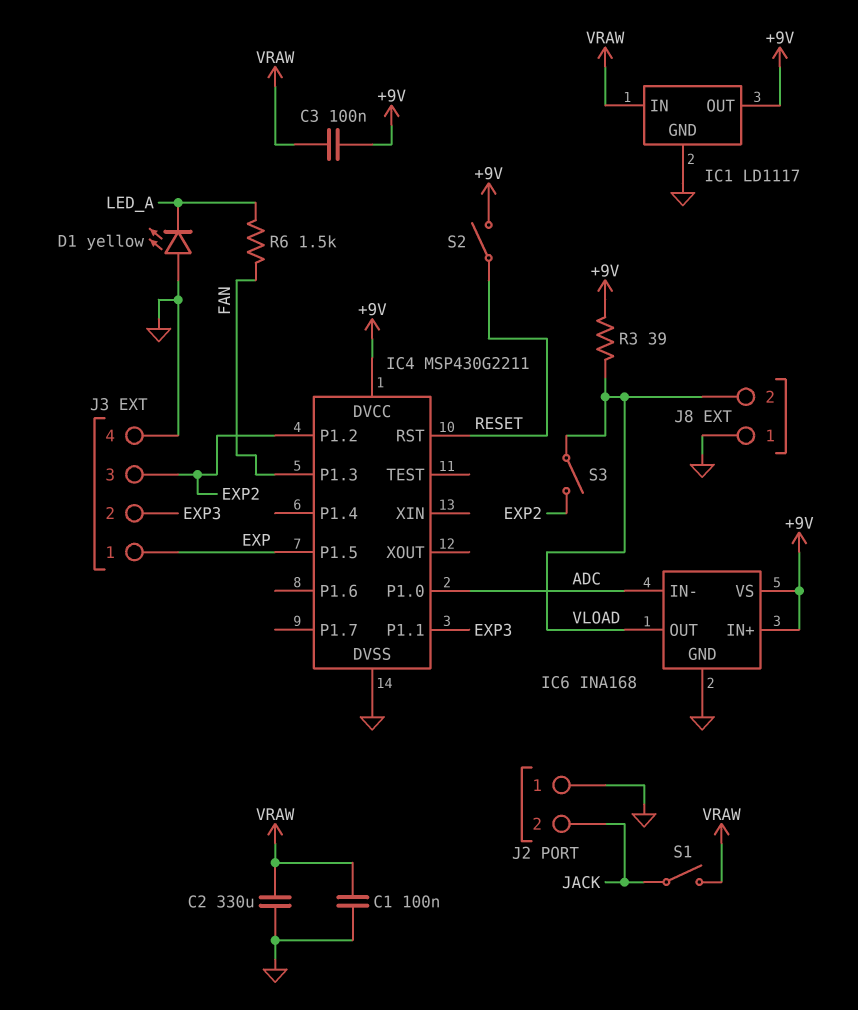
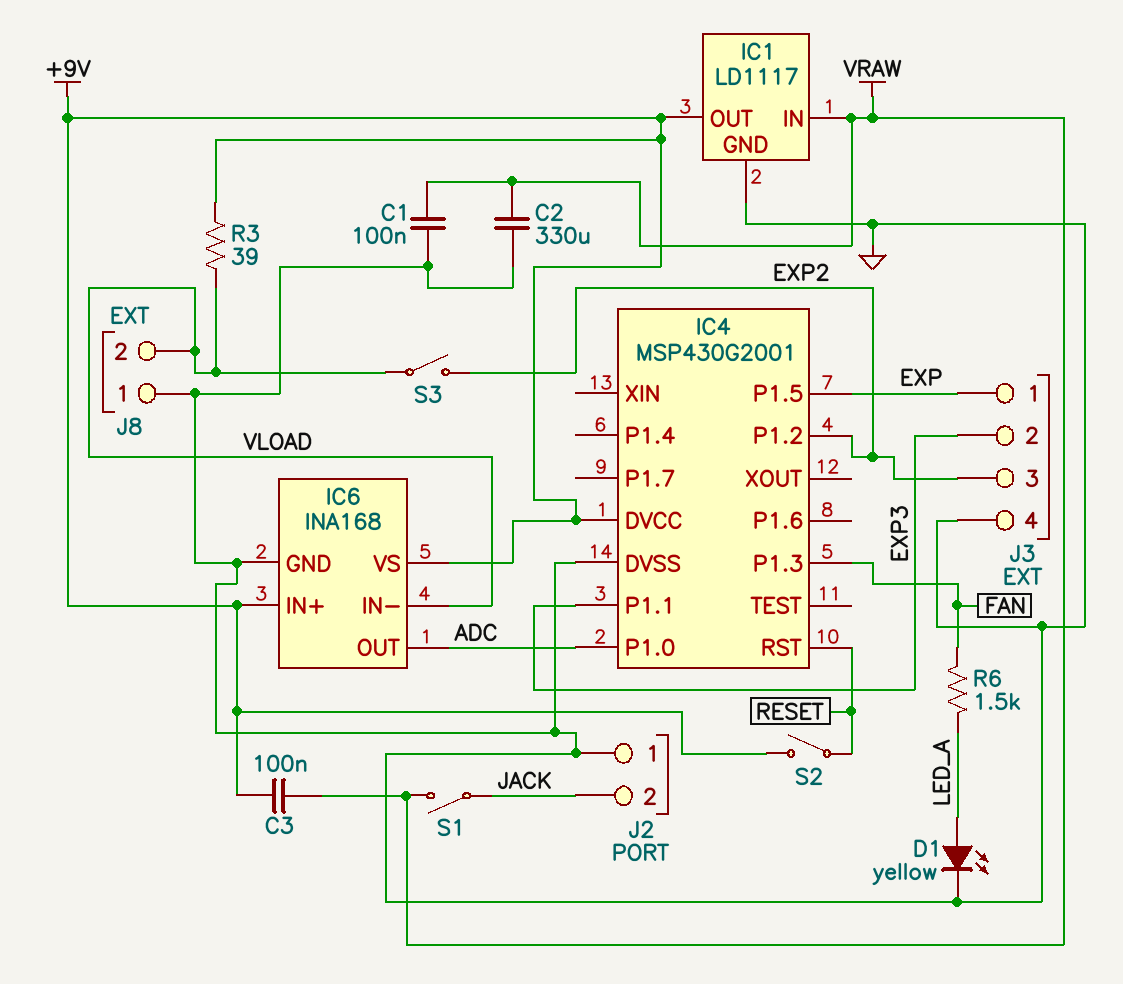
D1: LED yellow (A GND, K LED_A) -> LED yellow (A LED_A, K GND)
IC4: MSP430G2211 -> MSP430G2001
IC6 pin IN-: ADC -> VLOAD
IC6 pin OUT: VLOAD -> ADC

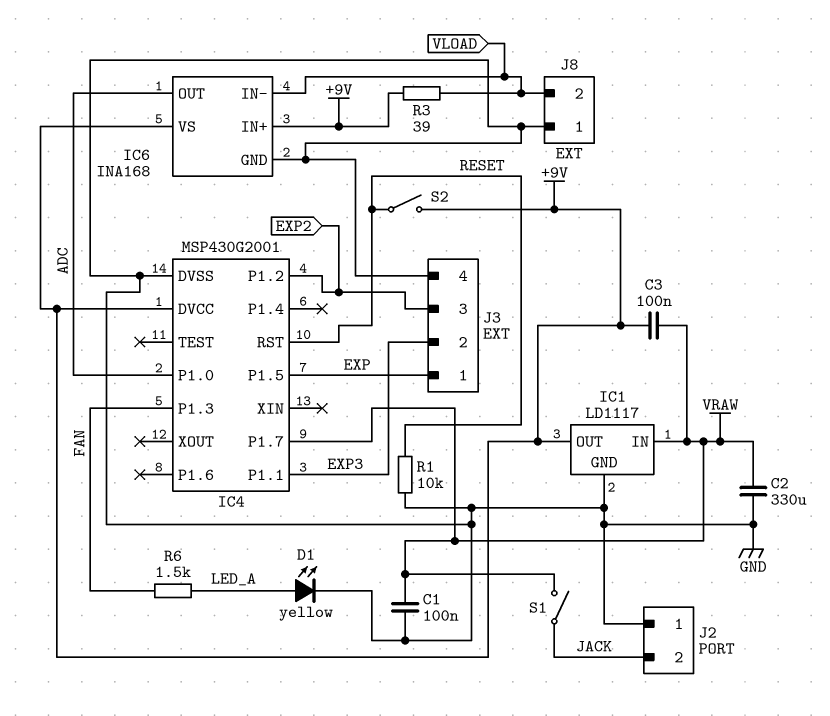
IC4 pin P1.7: none -> VRAW
R1: none -> 10k (GND, RESET)
S3: switch (EXP2, VLOAD) -> none

